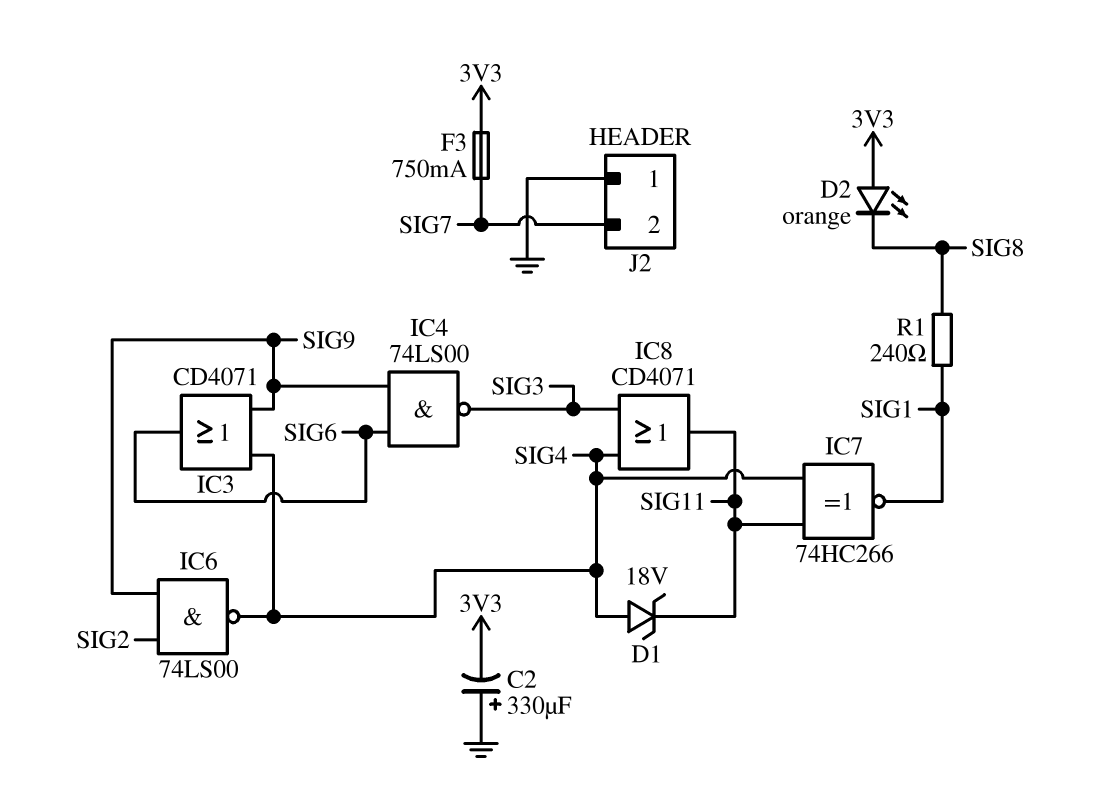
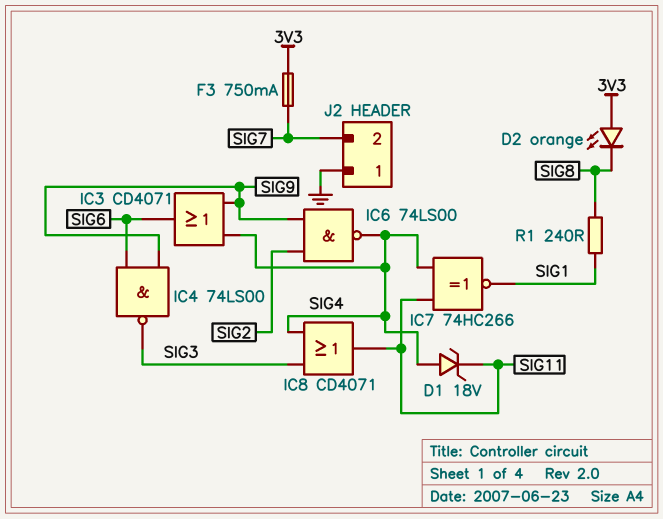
C2: 330uF (plus GND, minus 3V3) -> none

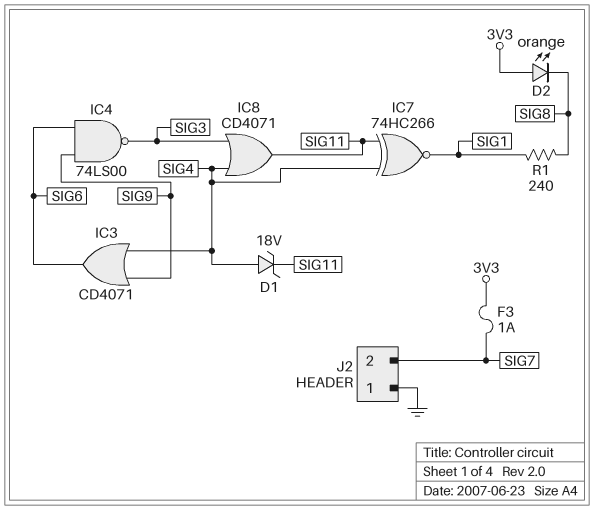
F3: 750mA (3V3, SIG7) -> 1A (3V3, SIG7)
IC6: NAND 74LS00 (in SIG2, in SIG9, out SIG4) -> none

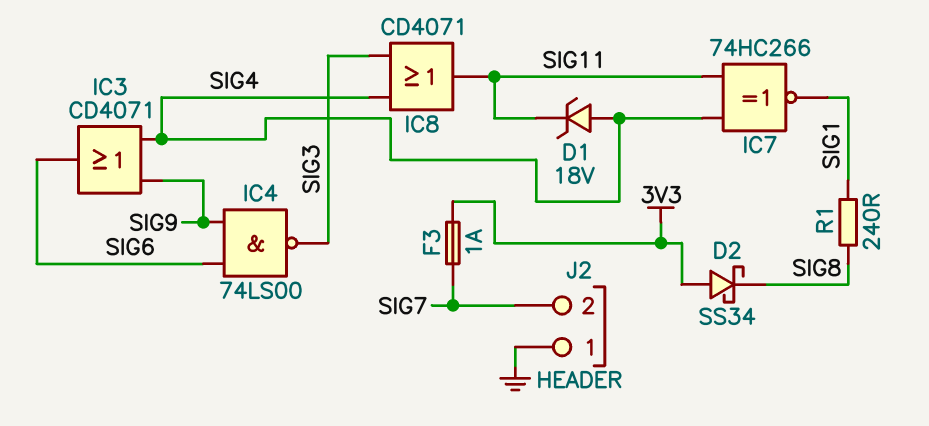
D2: LED orange (A 3V3, K SIG8) -> schottky SS34 (A 3V3, K SIG8)

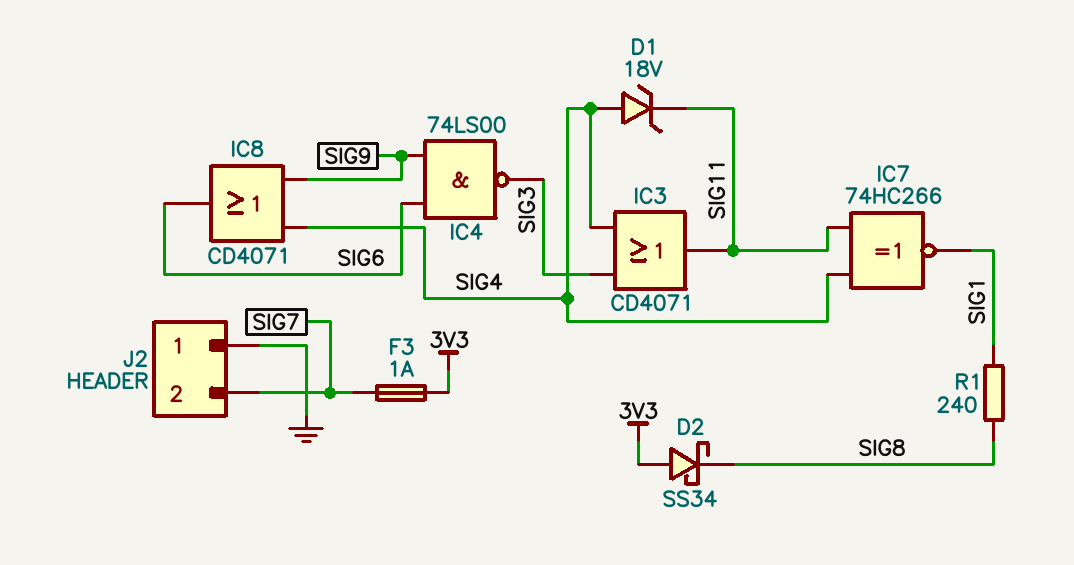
IC3: OR CD4071 (in SIG4, in SIG9, out SIG6) -> OR CD4071 (in SIG3, in SIG4, out SIG11)
IC8: OR CD4071 (in SIG3, in SIG4, out SIG11) -> OR CD4071 (in SIG4, in SIG9, out SIG6)

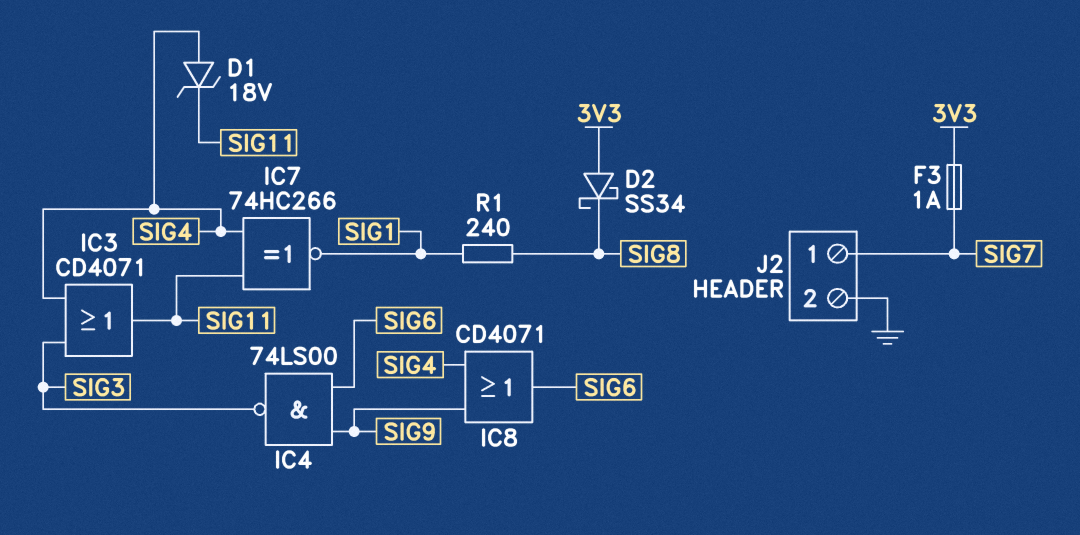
J2 pin 1: GND -> SIG7
J2 pin 2: SIG7 -> GND

